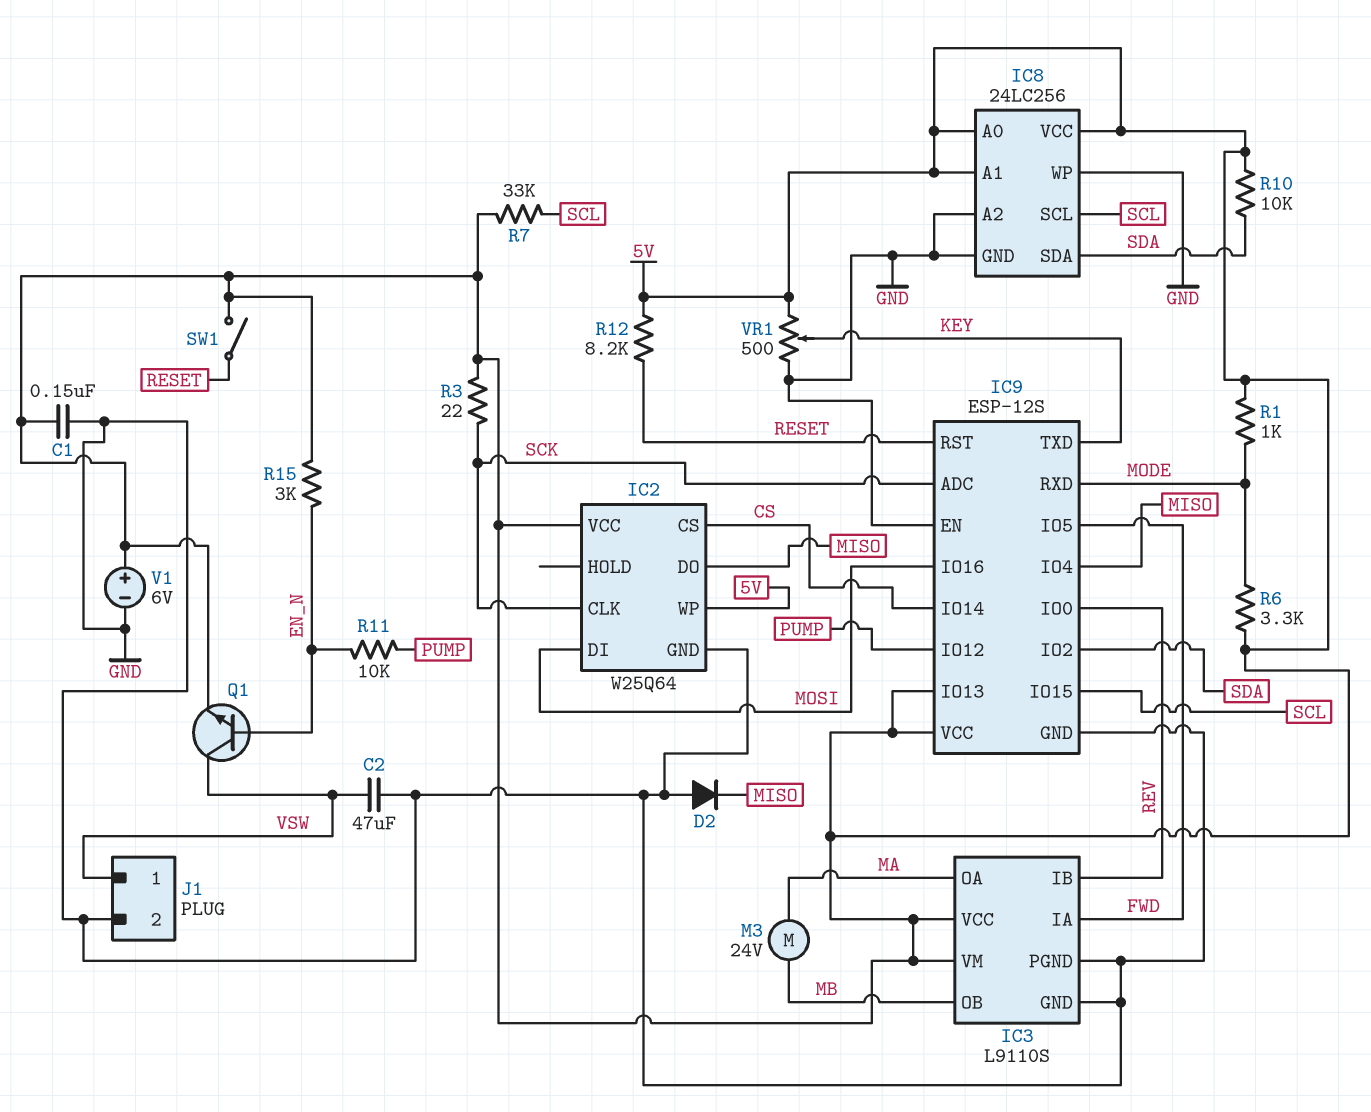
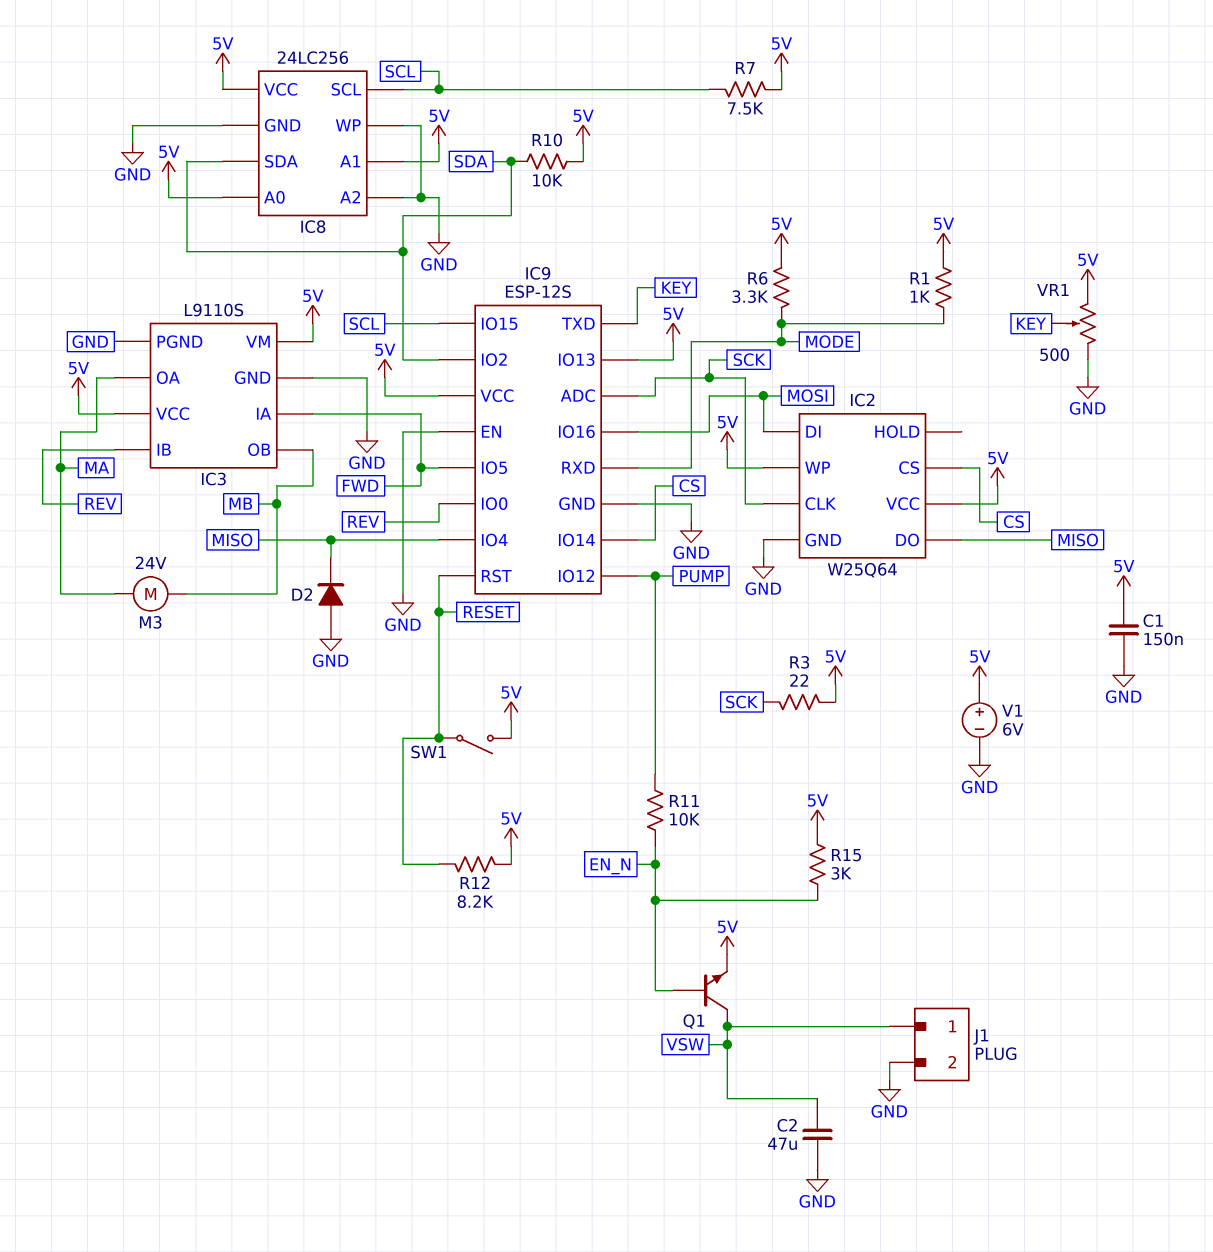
R7: 33k (5V, SCL) -> 7.5k (5V, SCL)

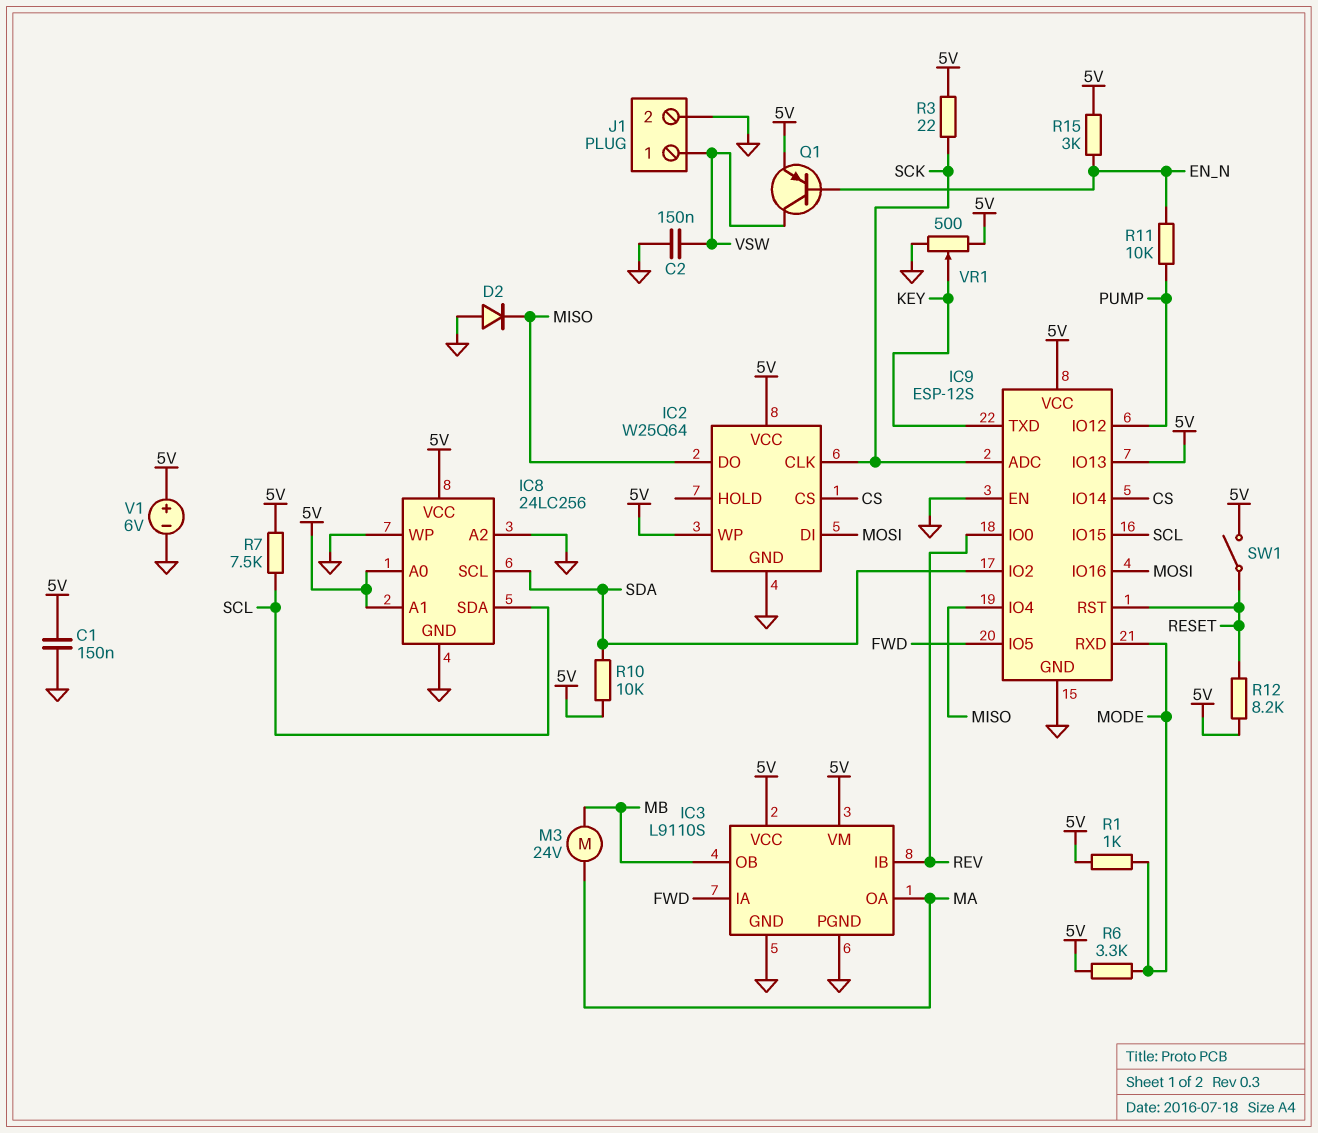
C2: 47uF (GND, VSW) -> 150nF (GND, VSW)
IC8 pin SCL: SCL -> SDA
IC8 pin SDA: SDA -> SCL
Q1: NPN (B EN_N, C VSW, E 5V) -> PNP (B EN_N, C VSW, E 5V)

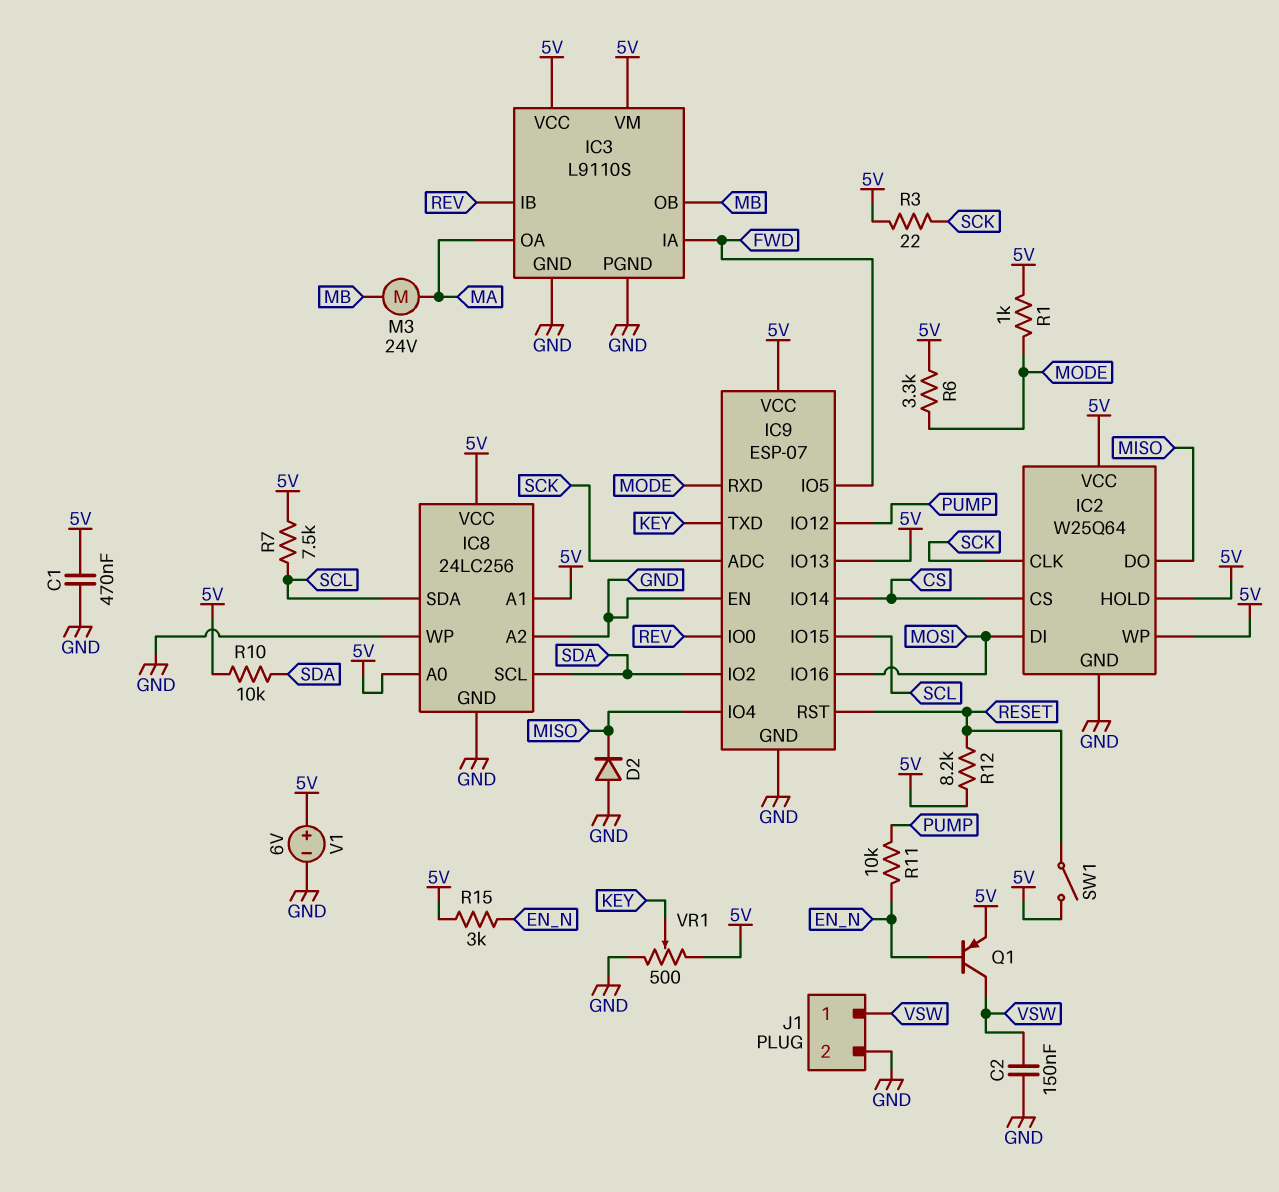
C1: 150nF (5V, GND) -> 470nF (5V, GND)
IC2 pin HOLD: none -> 5V
IC9: ESP-12S -> ESP-07

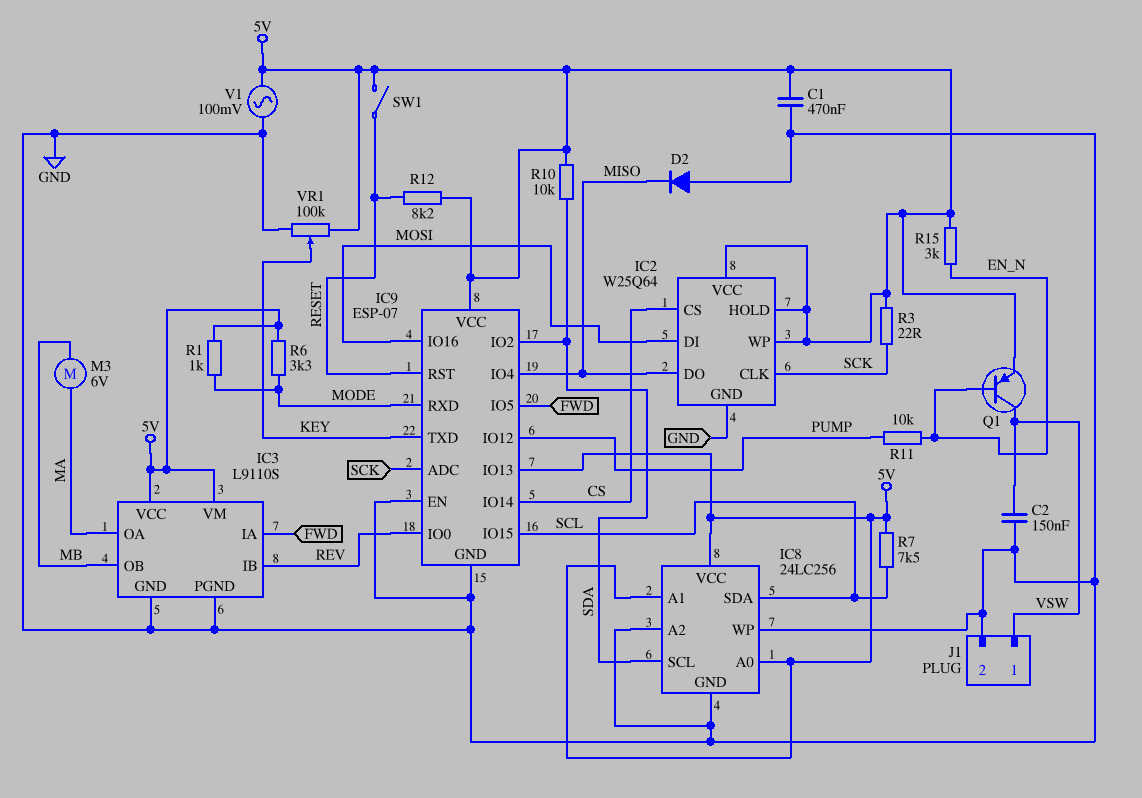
M3: motor 24V (MA, MB) -> motor 6V (MA, MB)
V1: 6V (plus 5V, minus GND) -> AC 100mV (5V, GND)
VR1: 500 (5V, GND, wiper KEY) -> 100k (5V, GND, wiper KEY)

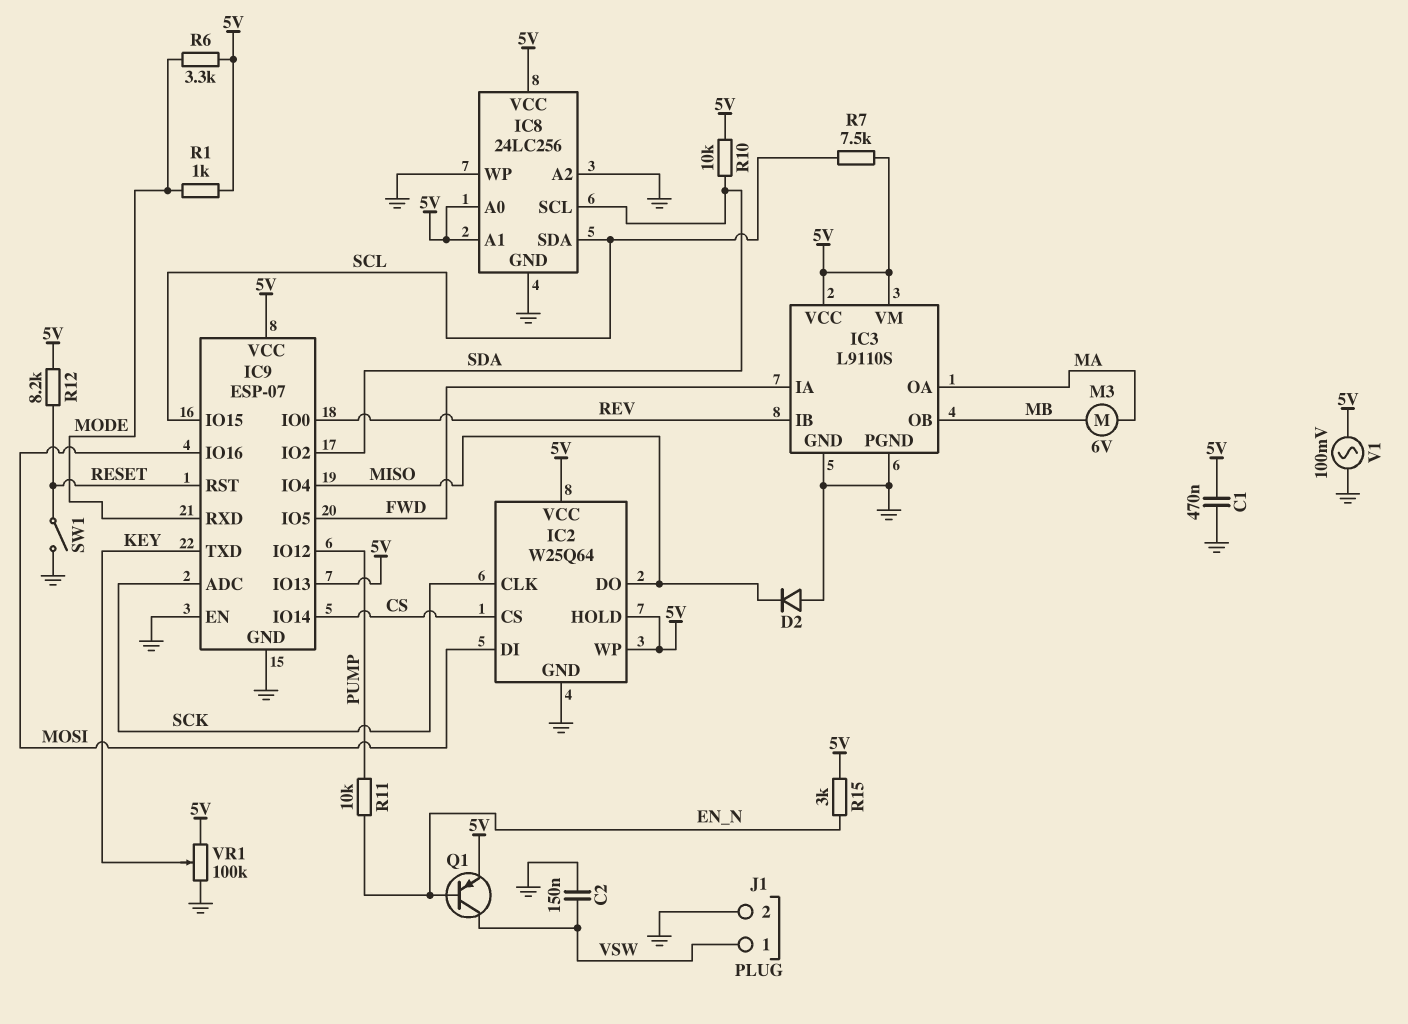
R3: 22 (5V, SCK) -> none
SW1: switch (5V, RESET) -> switch (GND, RESET)

